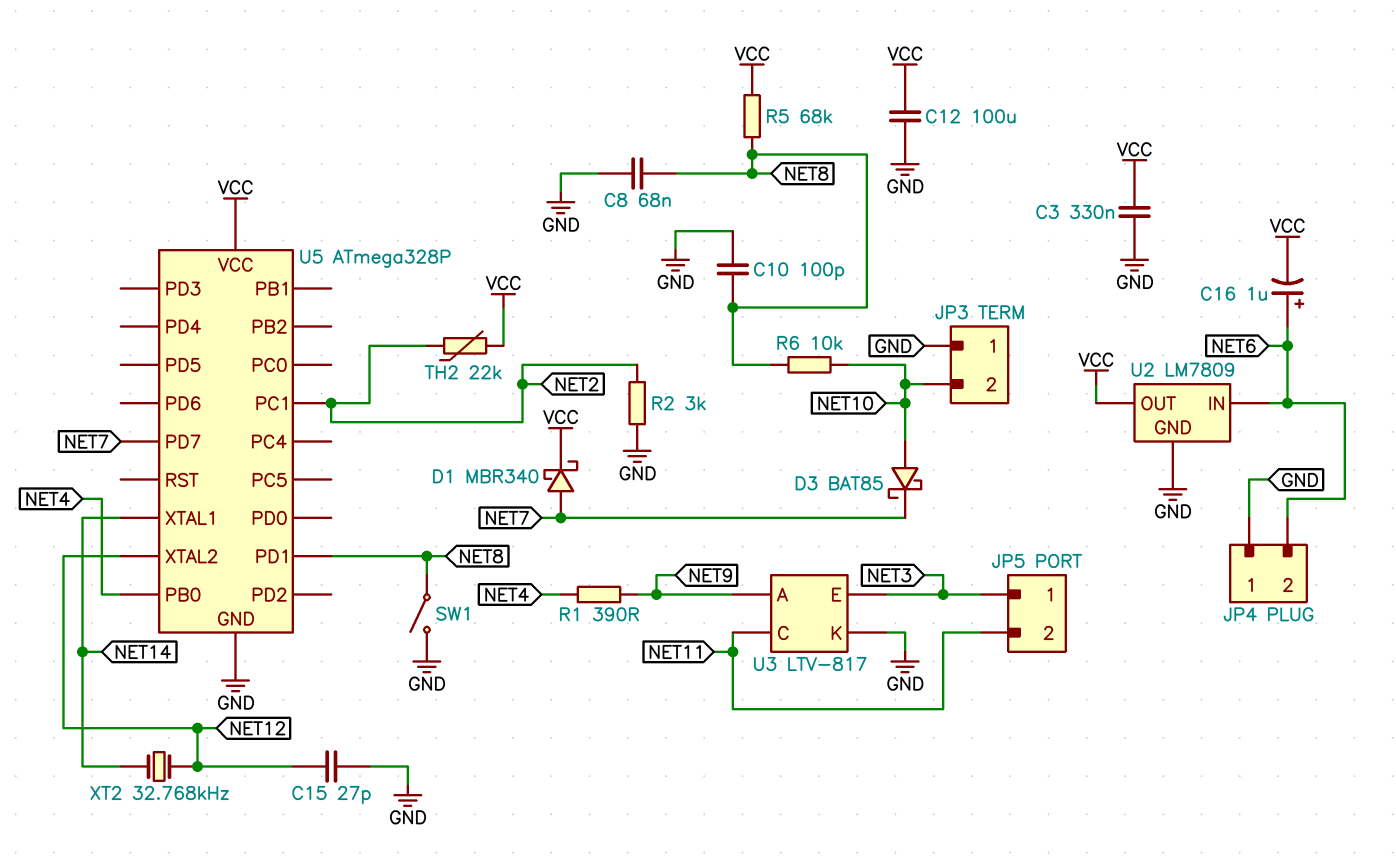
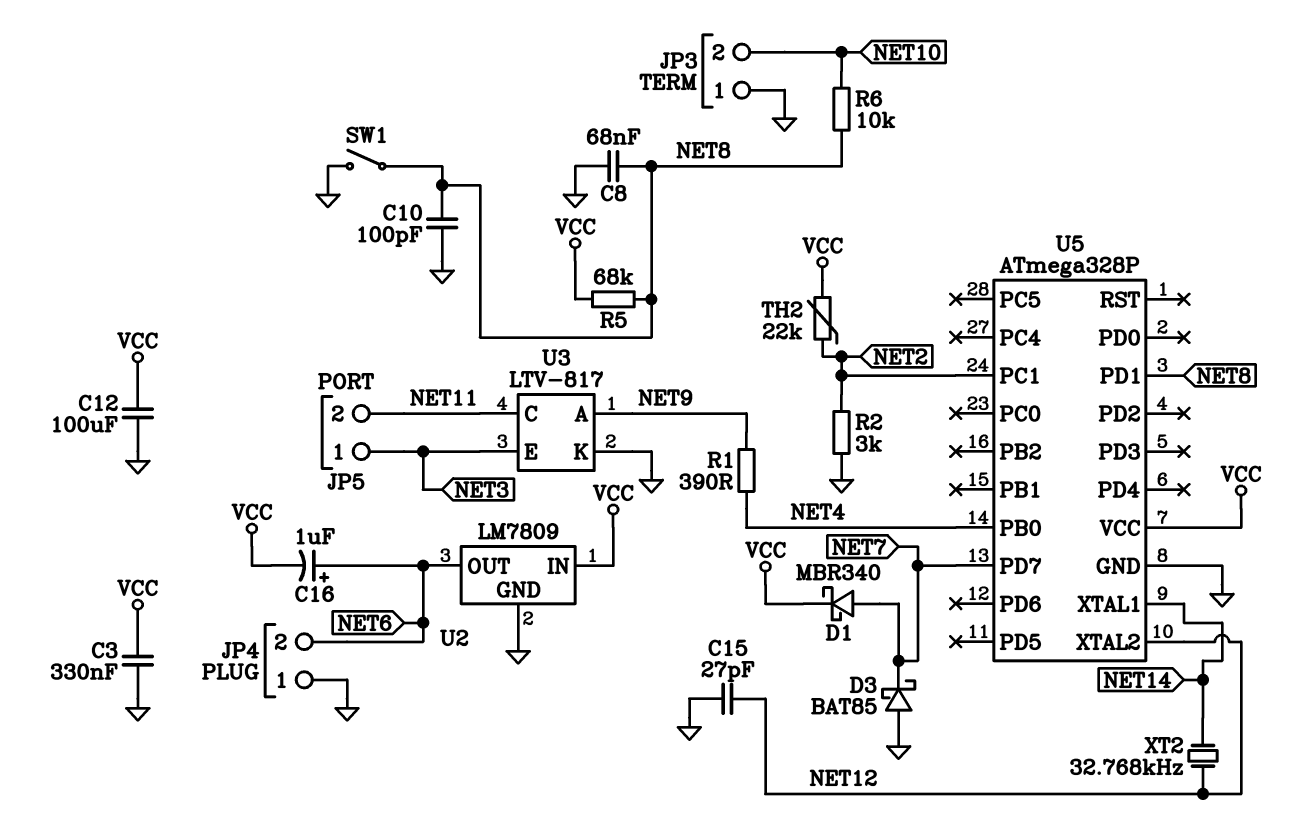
D3: schottky BAT85 (A NET10, K NET7) -> schottky BAT85 (A GND, K NET7)
U2 pin IN: NET6 -> VCC
U2 pin OUT: VCC -> NET6

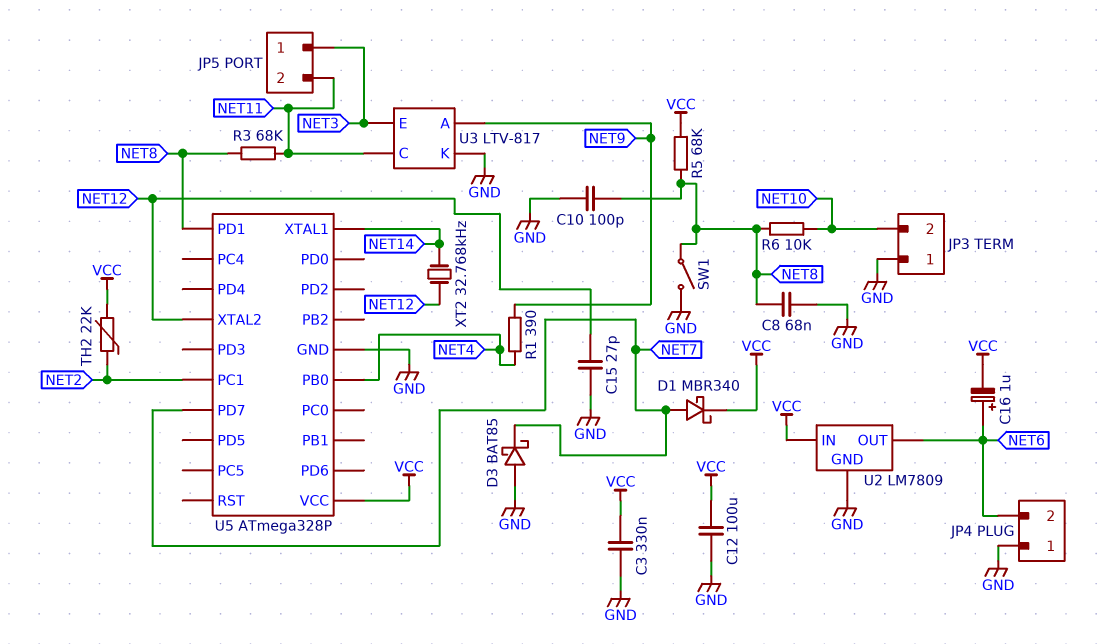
R2: 3k (GND, NET2) -> none
R3: none -> 68k (NET8, NET11)

